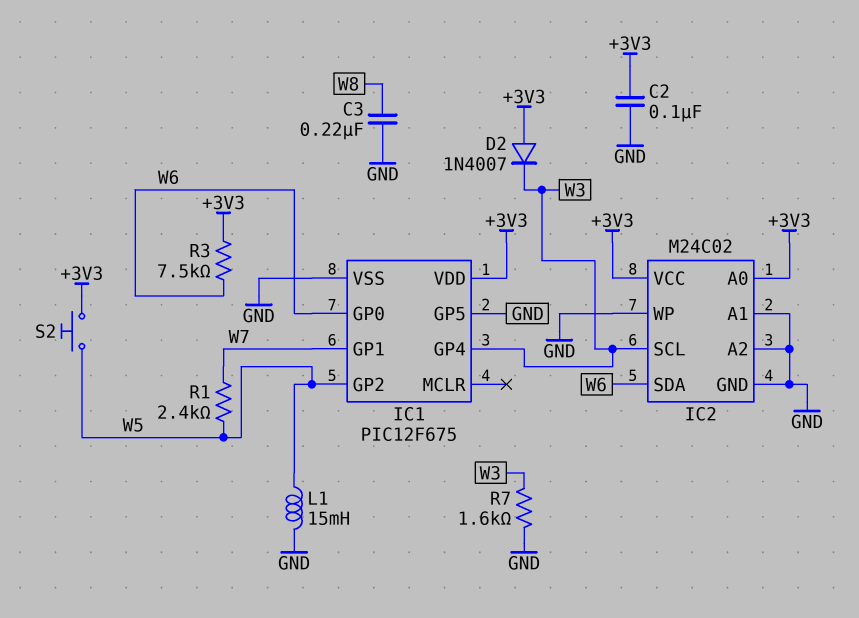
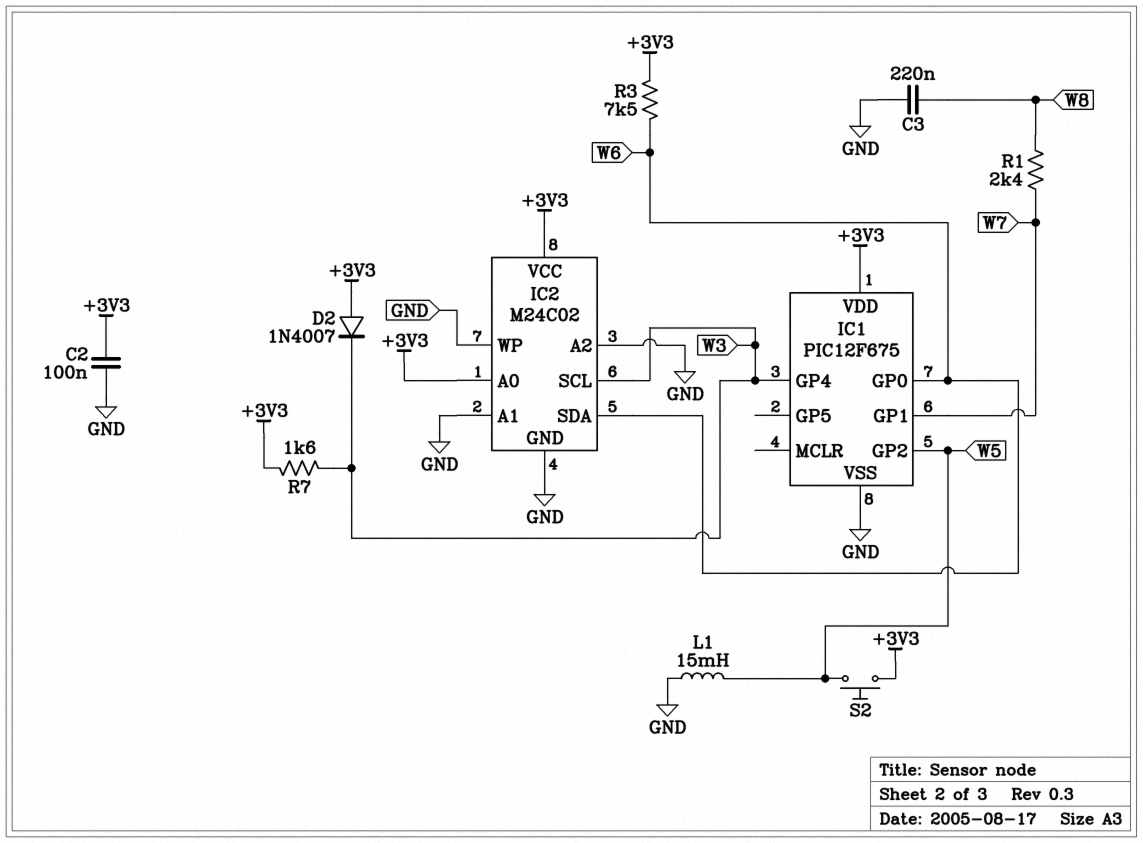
IC1 pin GP5: GND -> none
R1: 2.4k (W5, W7) -> 2.4k (W7, W8)
R7: 1.6k (GND, W3) -> 1.6k (+3V3, W3)

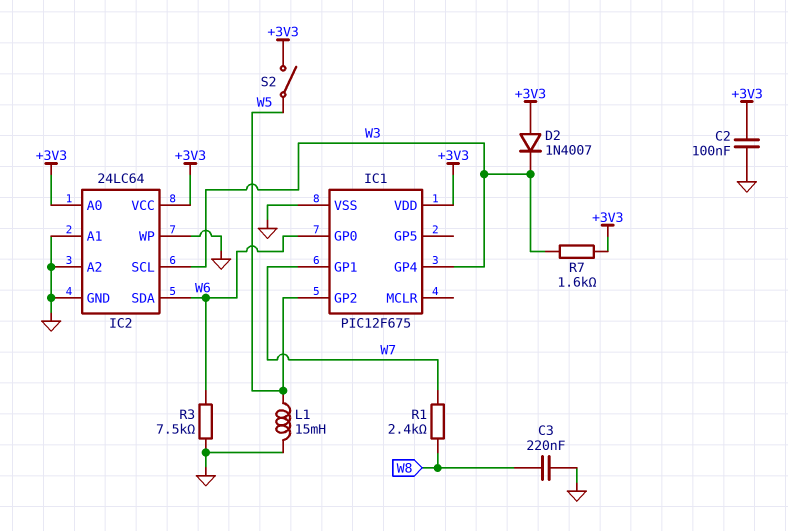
IC2: M24C02 -> 24LC64
R3: 7.5k (+3V3, W6) -> 7.5k (GND, W6)
S2: button (+3V3, W5) -> switch (+3V3, W5)

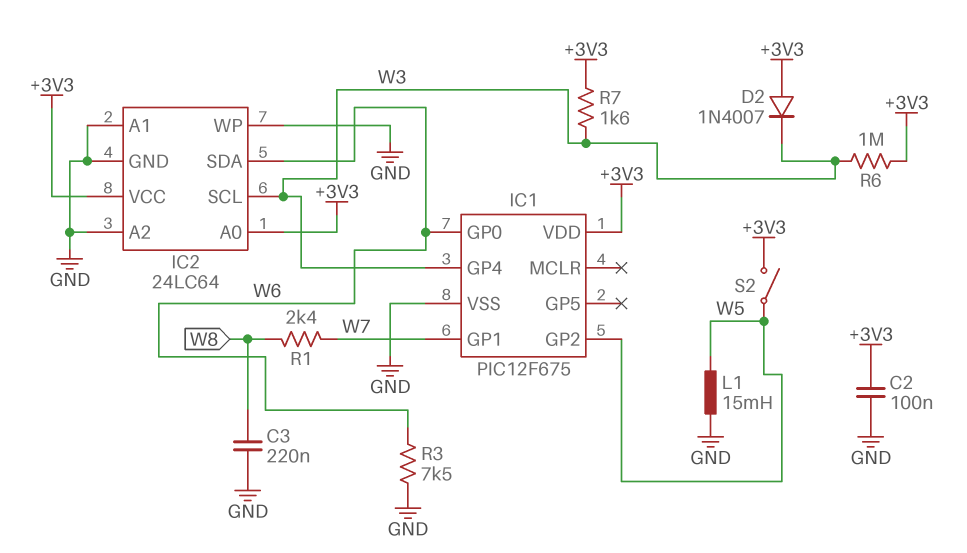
R6: none -> 1M (+3V3, W3)

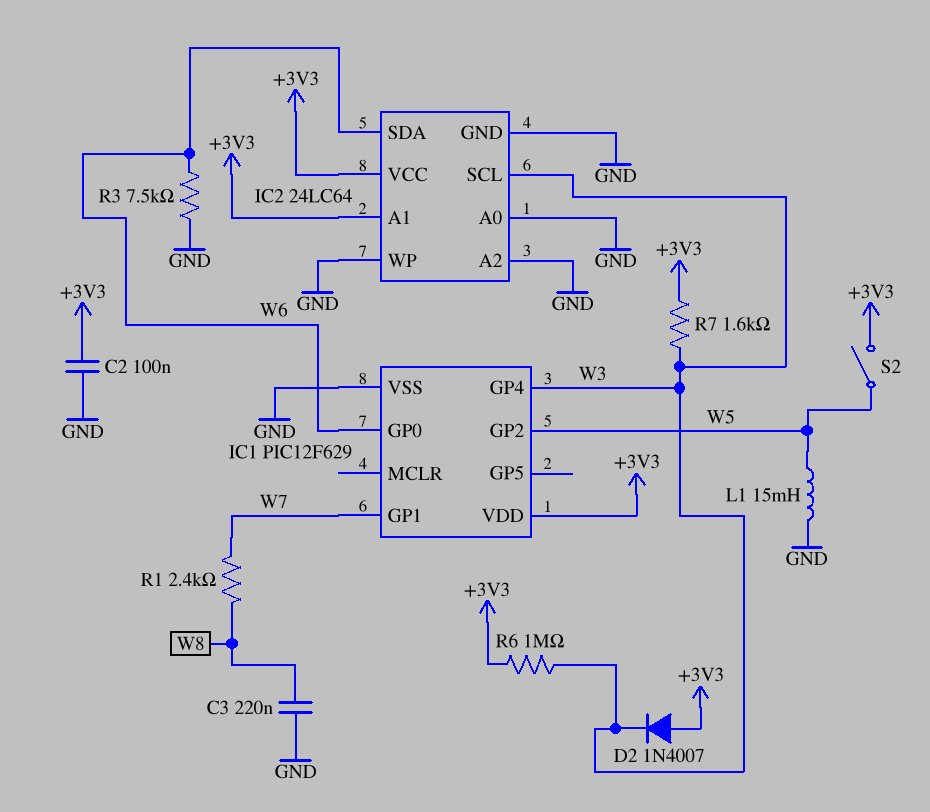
IC1: PIC12F675 -> PIC12F629
IC2 pin A0: +3V3 -> GND
IC2 pin A1: GND -> +3V3

